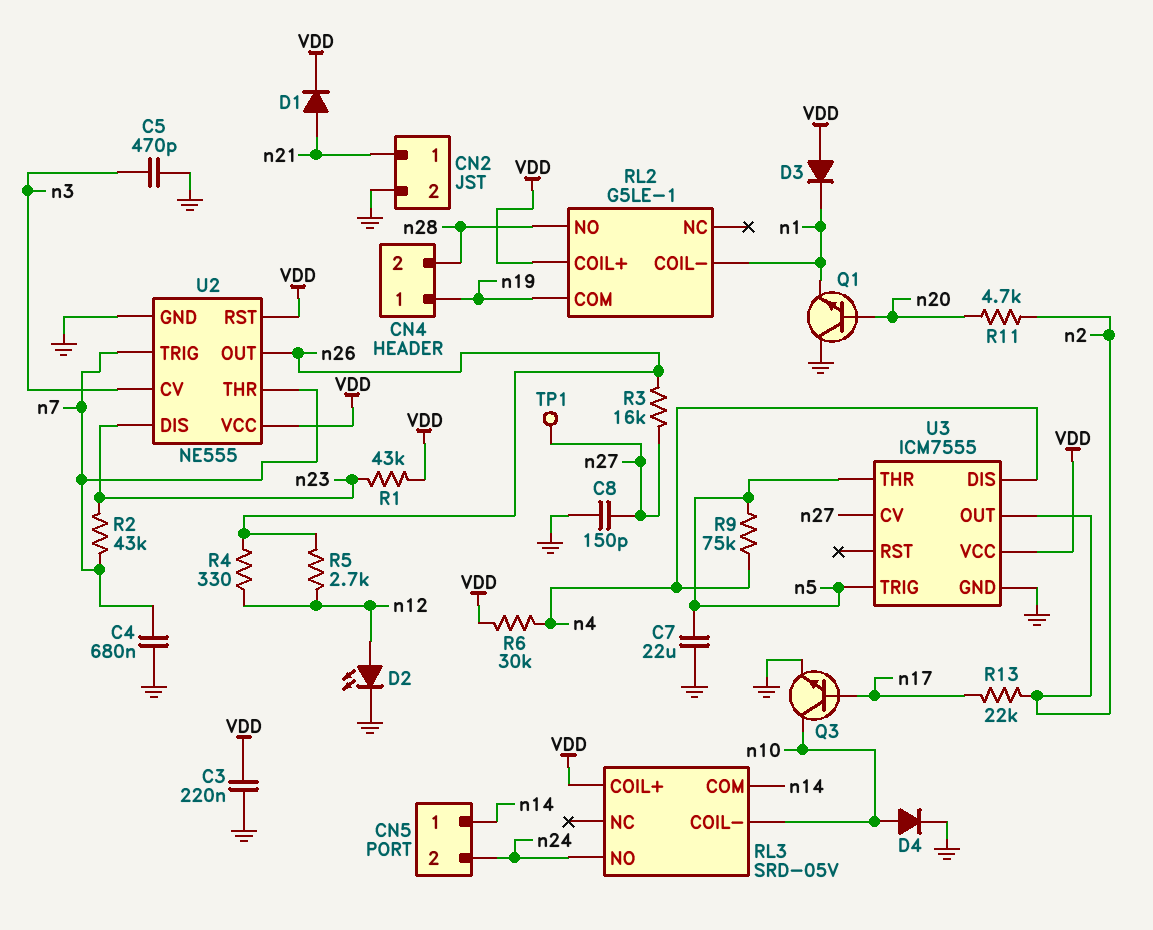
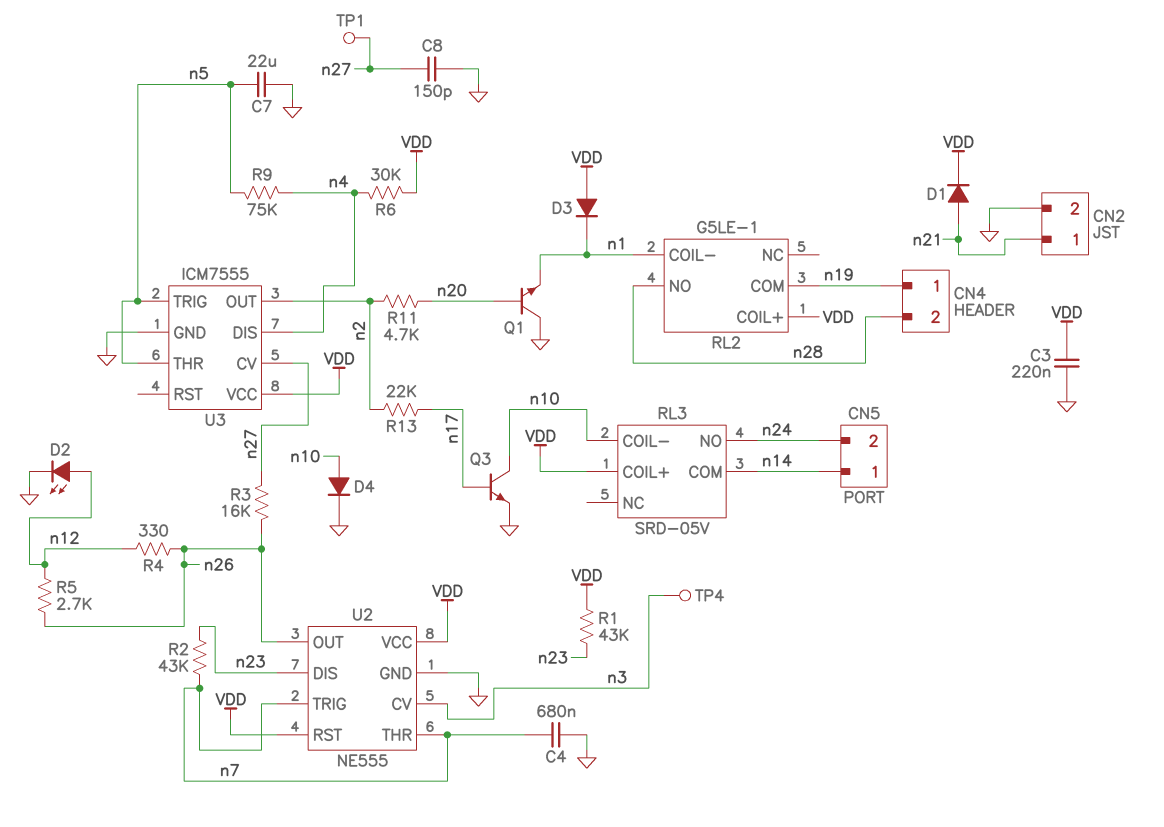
C5: 470pF (GND, n3) -> none
TP4: none -> test point (n3)

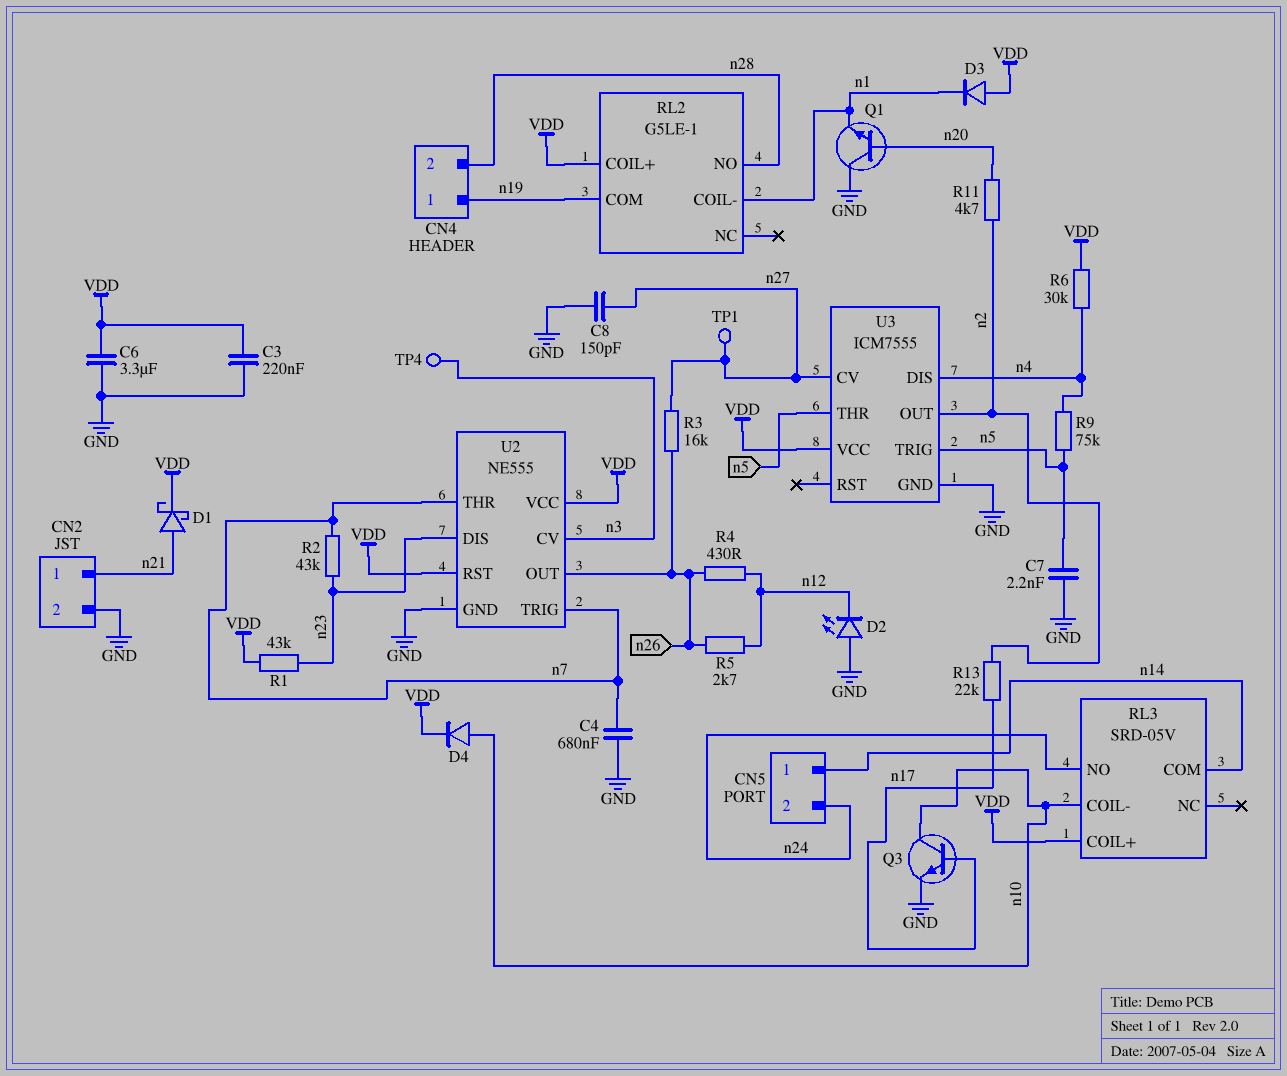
C6: none -> 3.3uF (GND, VDD)
C7: 22uF (GND, n5) -> 2.2nF (GND, n5)
D1: diode (A n21, K VDD) -> schottky (A n21, K VDD)
D2: LED (A n12, K GND) -> LED (A GND, K n12)
D4: diode (A n10, K GND) -> diode (A n10, K VDD)
R4: 330 (n12, n26) -> 430 (n12, n26)

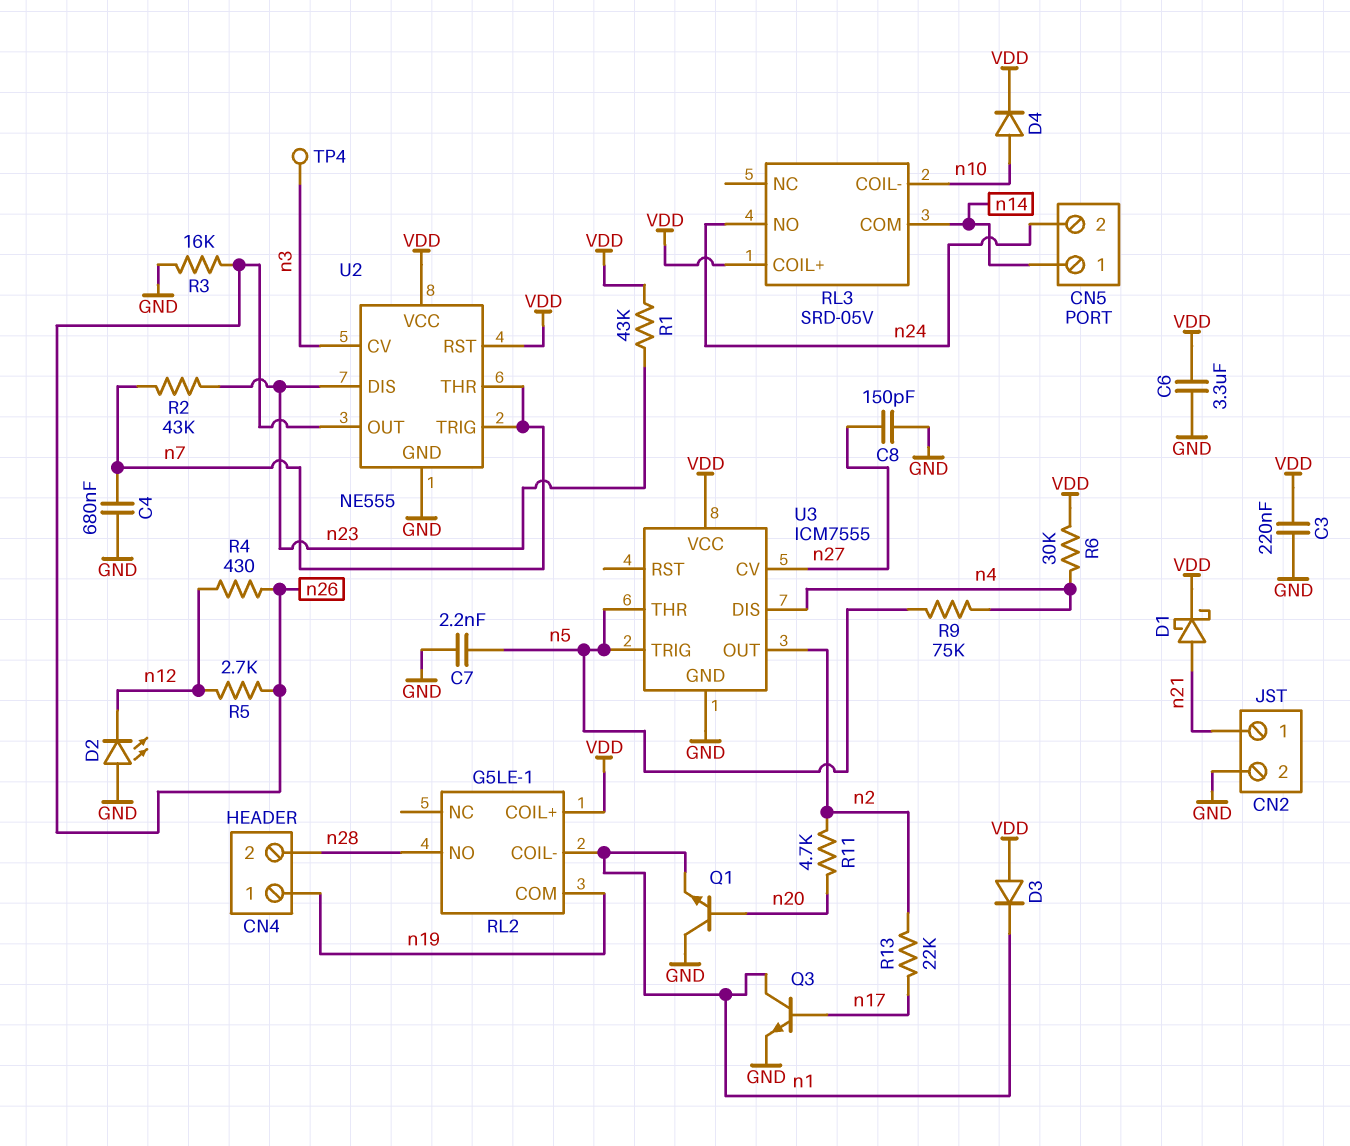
Q3: NPN (B n17, C n10, E GND) -> NPN (B n17, C n1, E GND)
R3: 16k (n26, n27) -> 16k (GND, n26)
TP1: test point (n27) -> none

